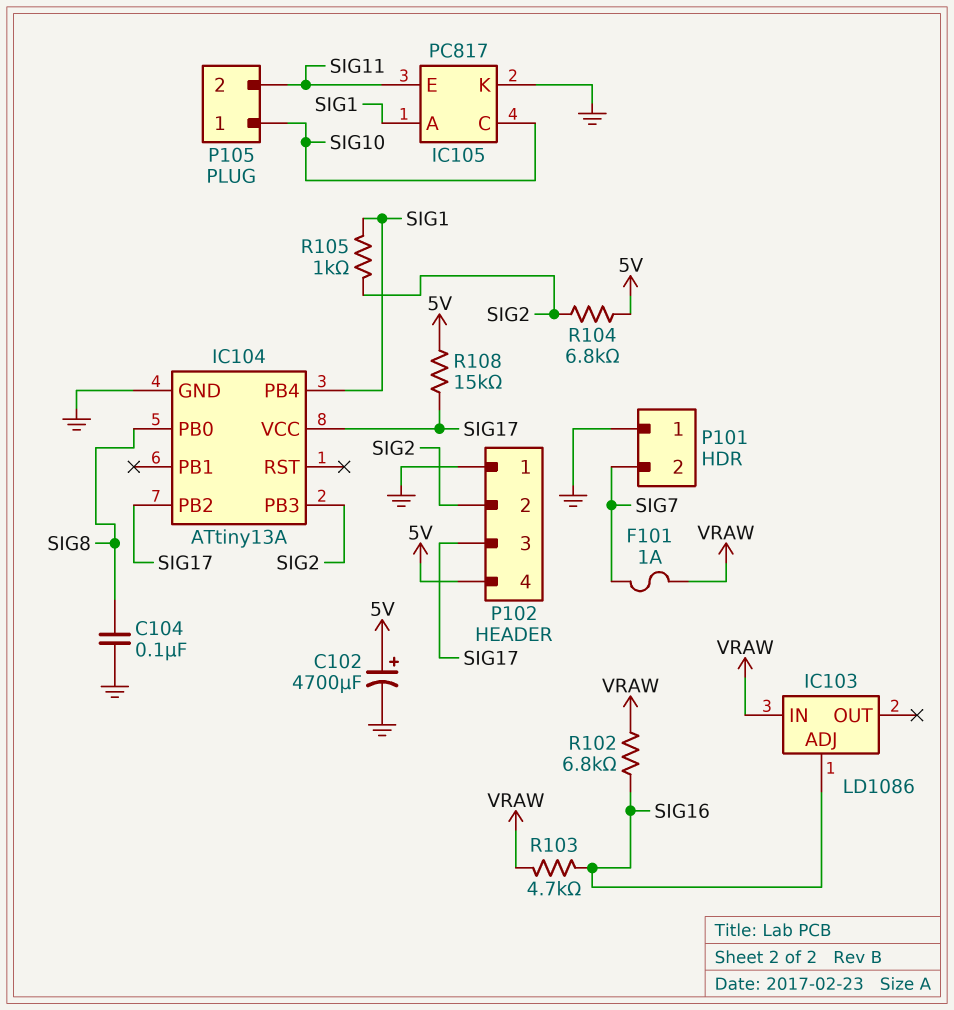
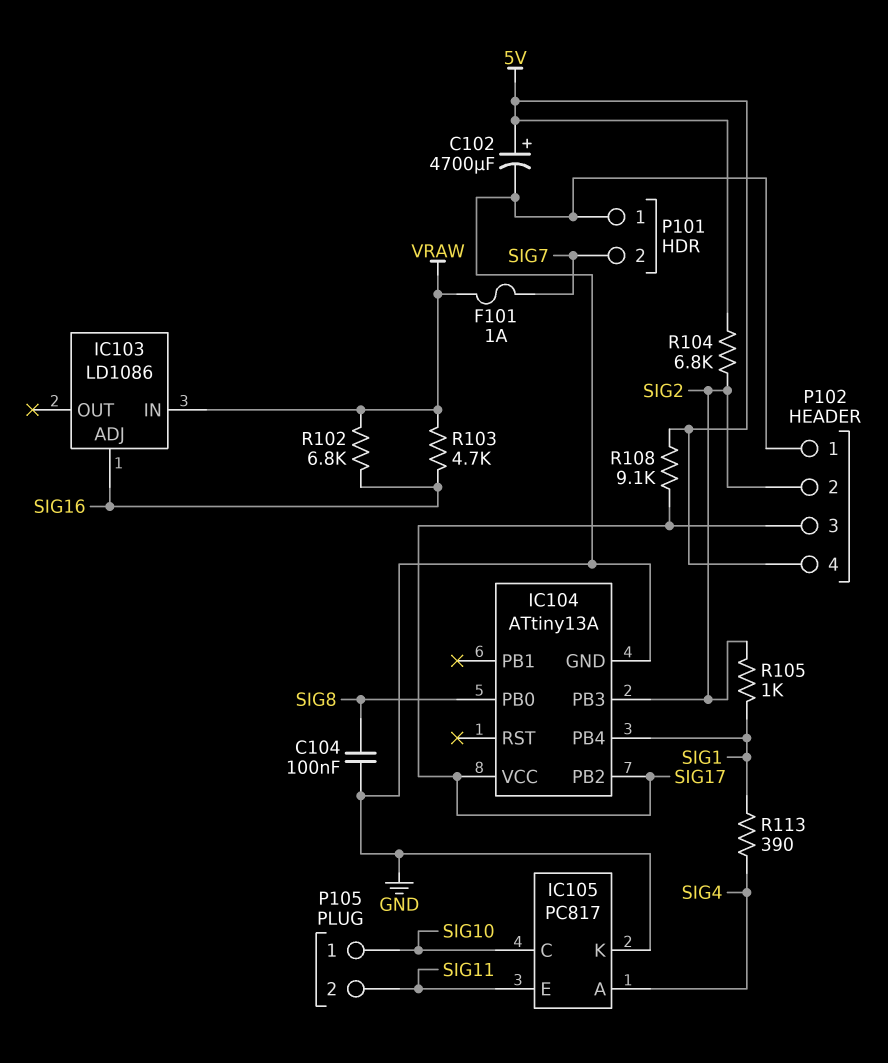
IC105 pin A: SIG1 -> SIG4
R108: 15k (5V, SIG17) -> 9.1k (5V, SIG17)
R113: none -> 390 (SIG1, SIG4)

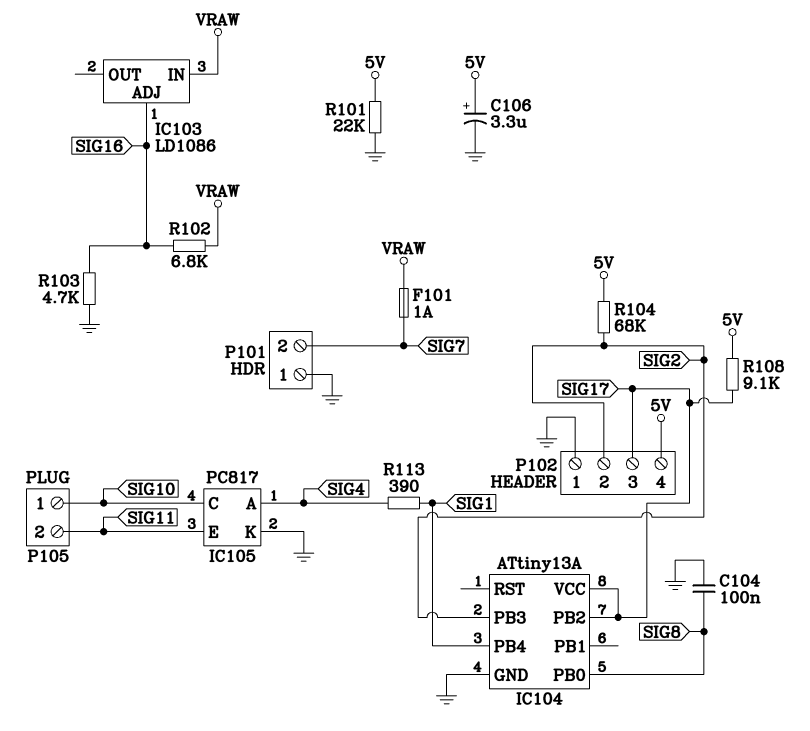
C102: 4700uF (plus 5V, minus GND) -> none
C106: none -> 3.3uF (plus 5V, minus GND)
R101: none -> 22k (5V, GND)
R103: 4.7k (SIG16, VRAW) -> 4.7k (GND, SIG16)
R104: 6.8k (5V, SIG2) -> 68k (5V, SIG2)
R105: 1k (SIG1, SIG2) -> none

